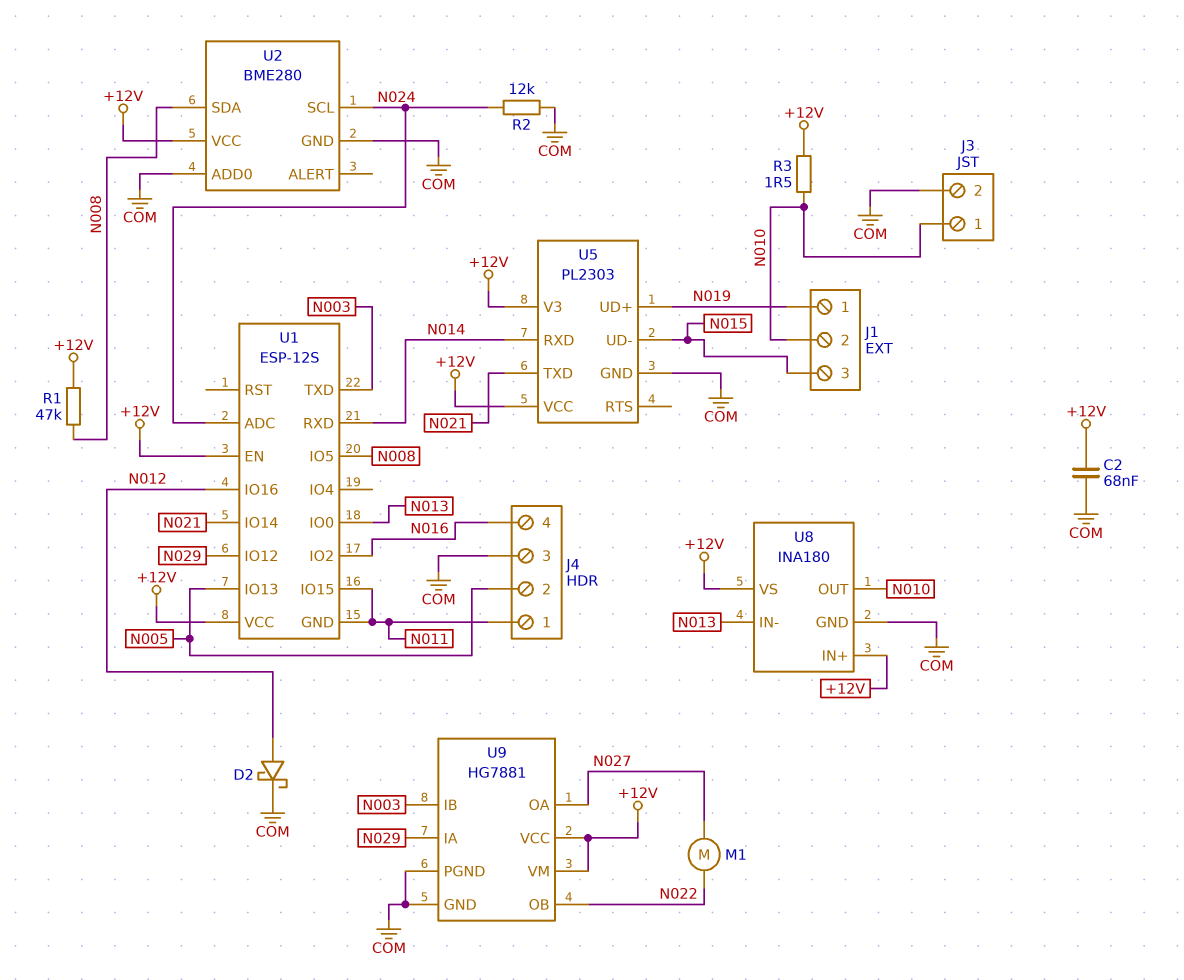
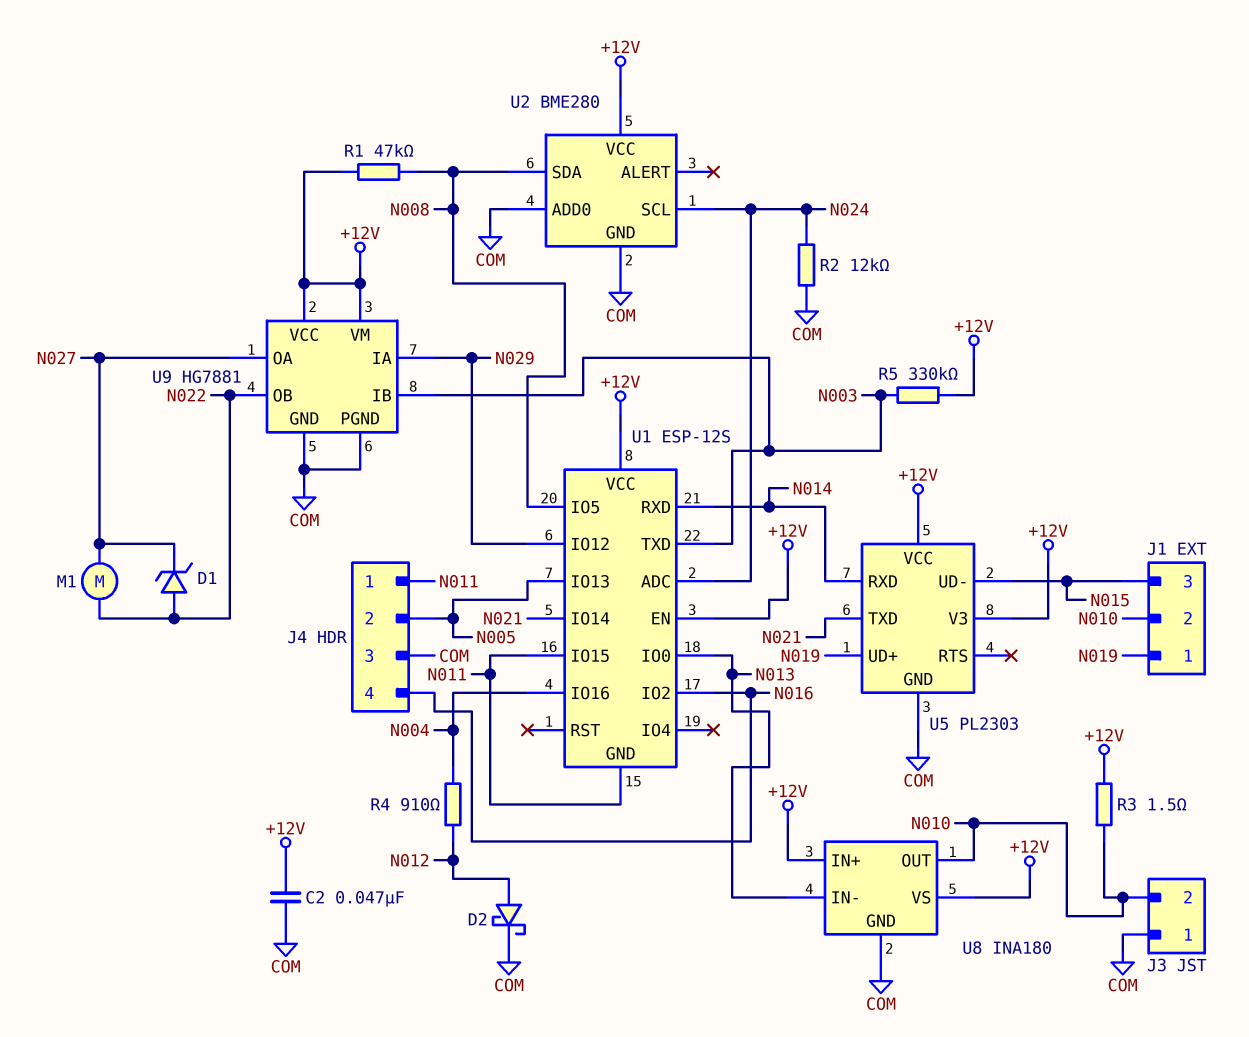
C2: 68nF (+12V, COM) -> 47nF (+12V, COM)
D1: none -> zener (A N022, K N027)
J3 pin 1: N010 -> COM
J3 pin 2: COM -> N010
R4: none -> 910 (N004, N012)
R5: none -> 330k (+12V, N003)
U1 pin IO16: N012 -> N004

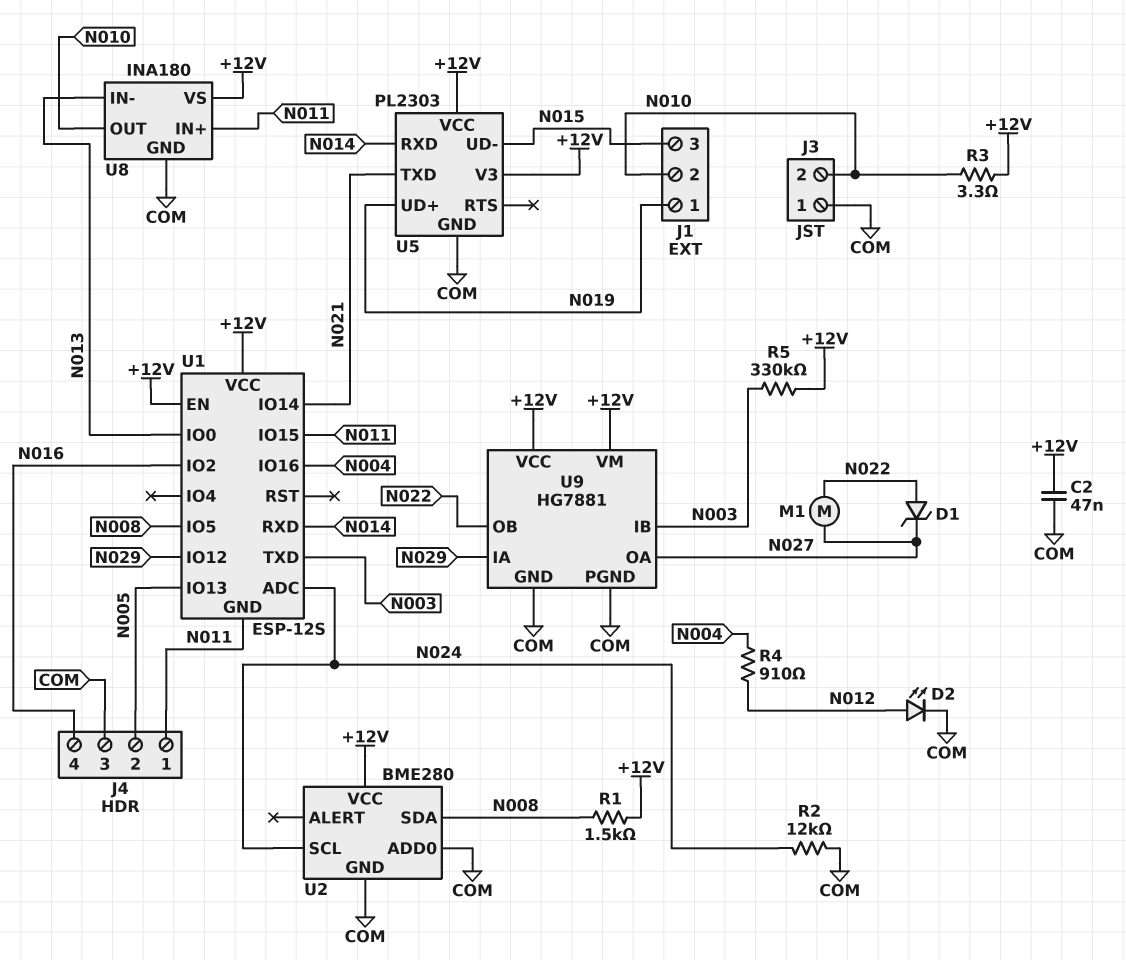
D2: schottky (A N012, K COM) -> LED (A N012, K COM)
R1: 47k (+12V, N008) -> 1.5k (+12V, N008)
R3: 1.5 (+12V, N010) -> 3.3 (+12V, N010)
U8 pin IN+: +12V -> N011

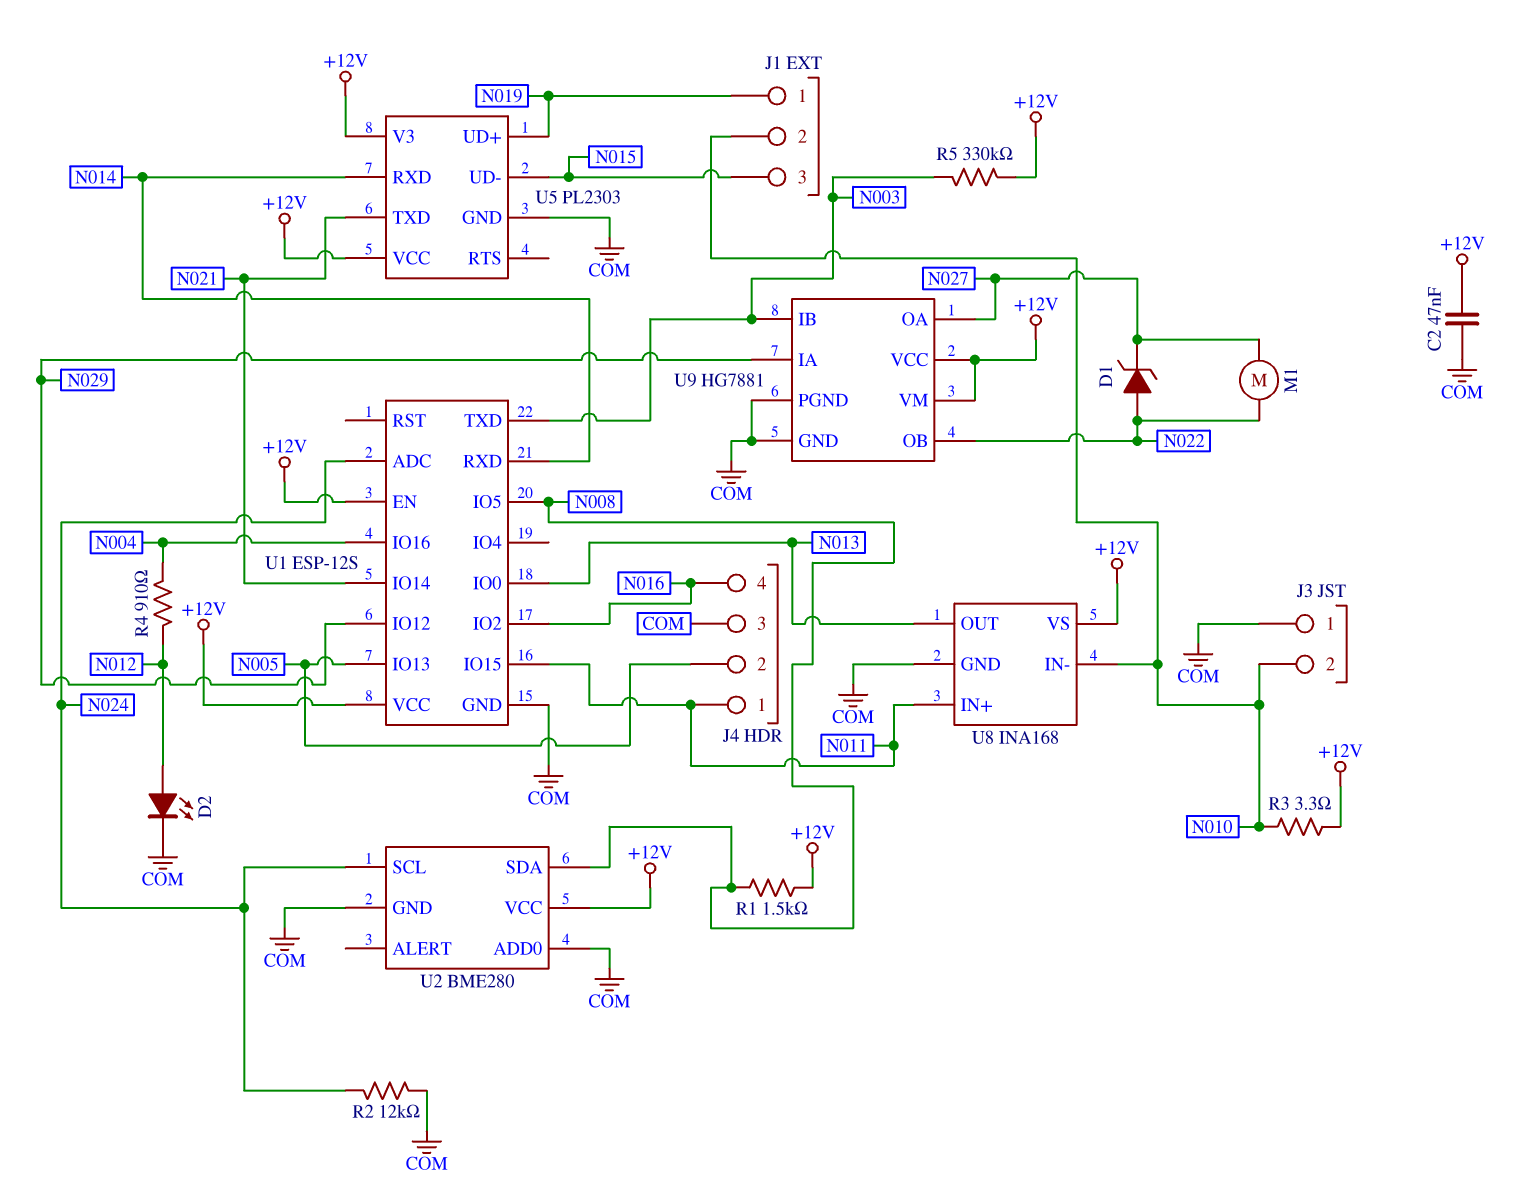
U1 pin GND: N011 -> COM
U8: INA180 -> INA168
U8 pin IN-: N013 -> N010
U8 pin OUT: N010 -> N013

